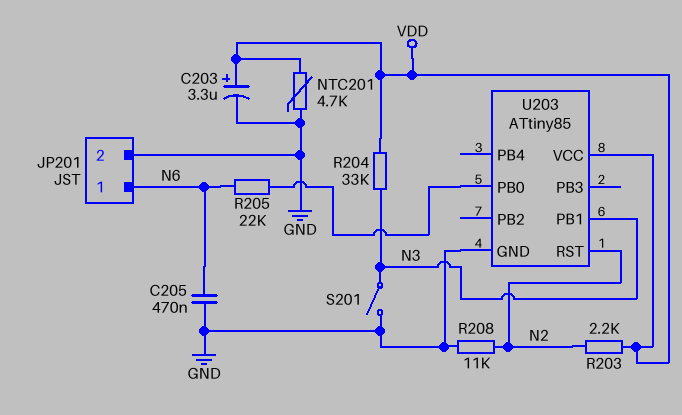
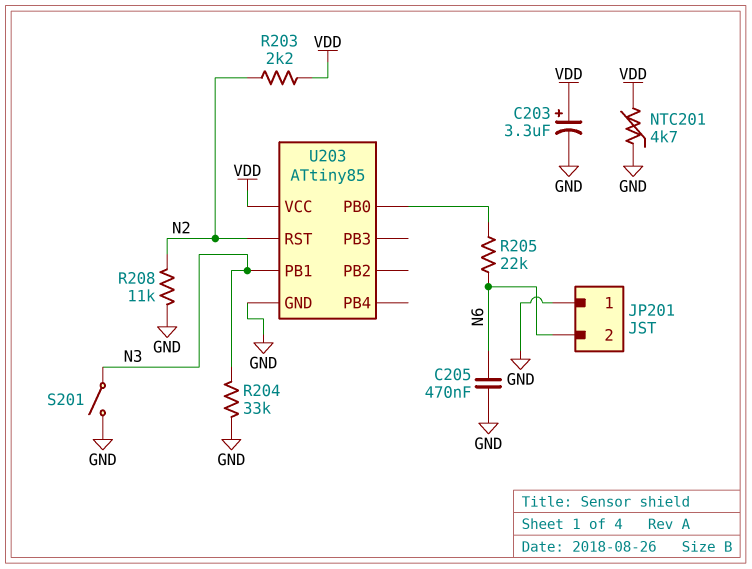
JP201 pin 1: N6 -> GND
JP201 pin 2: GND -> N6
R204: 33k (N3, VDD) -> 33k (GND, N3)

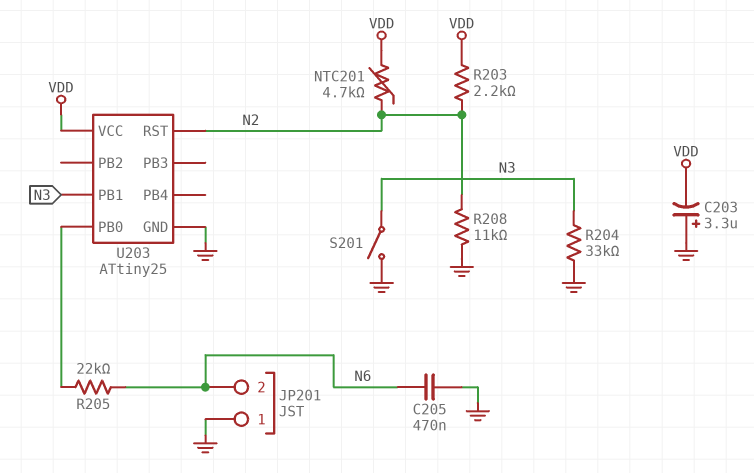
C203: 3.3uF (plus VDD, minus GND) -> 3.3uF (plus GND, minus VDD)
NTC201: 4.7k (GND, VDD) -> 4.7k (N2, VDD)
U203: ATtiny85 -> ATtiny25

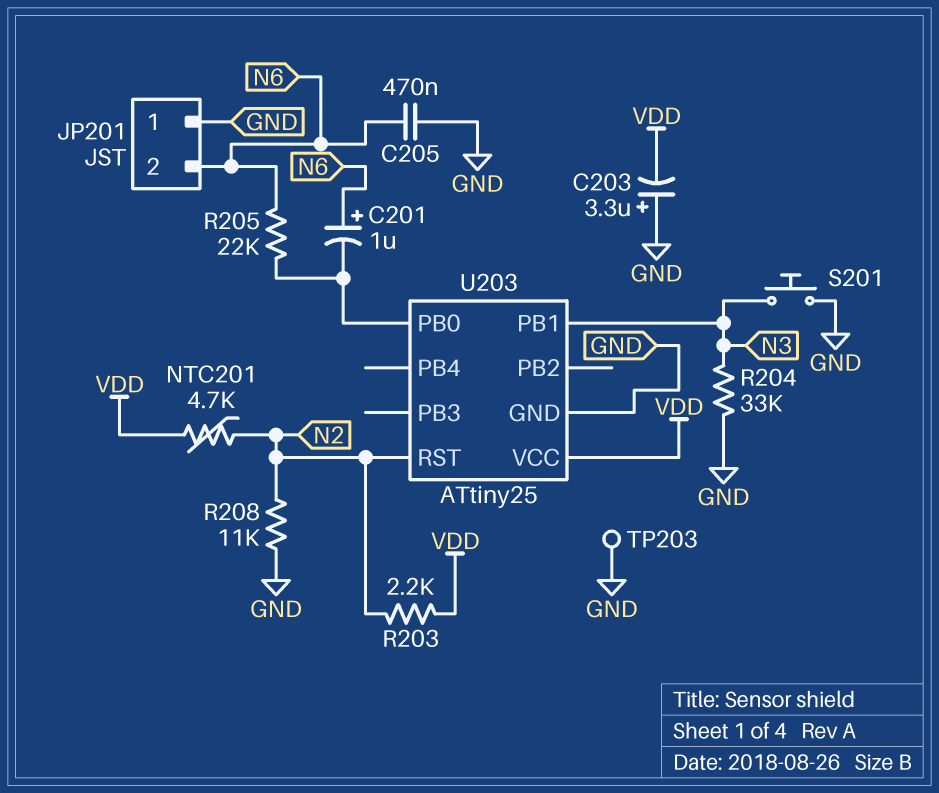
C201: none -> 1uF (plus N6, minus U203/PB0)
S201: switch (GND, N3) -> button (GND, N3)
TP203: none -> test point (GND)

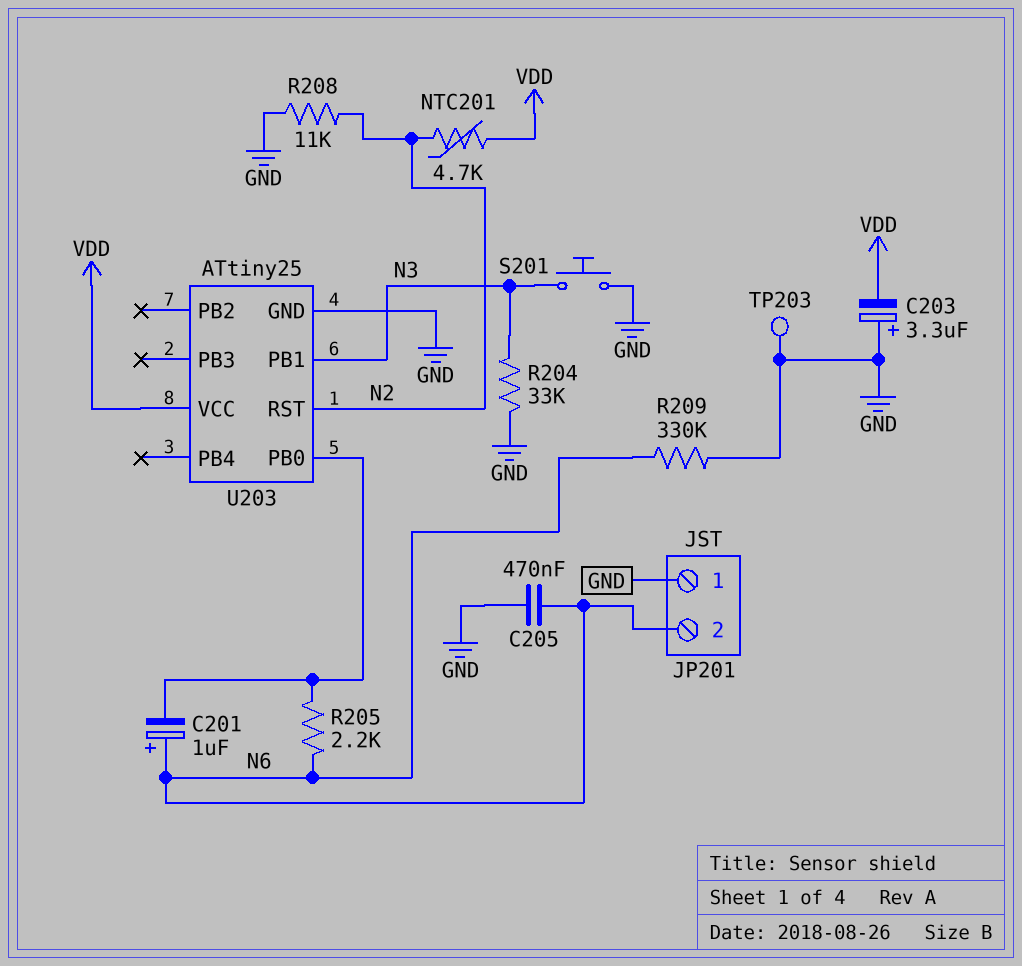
R203: 2.2k (N2, VDD) -> none
R205: 22k (N6, U203/PB0) -> 2.2k (N6, U203/PB0)
R209: none -> 330k (GND, N6)

